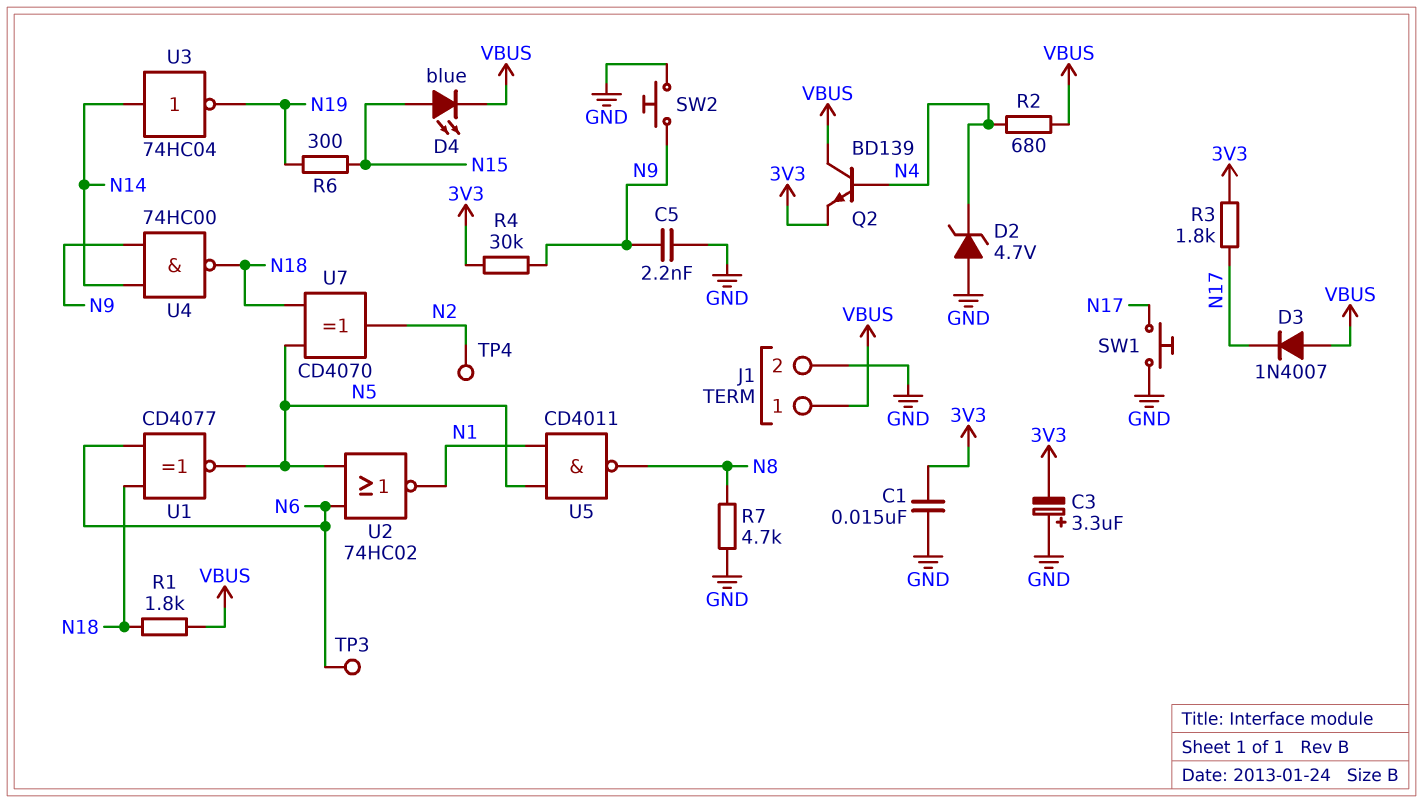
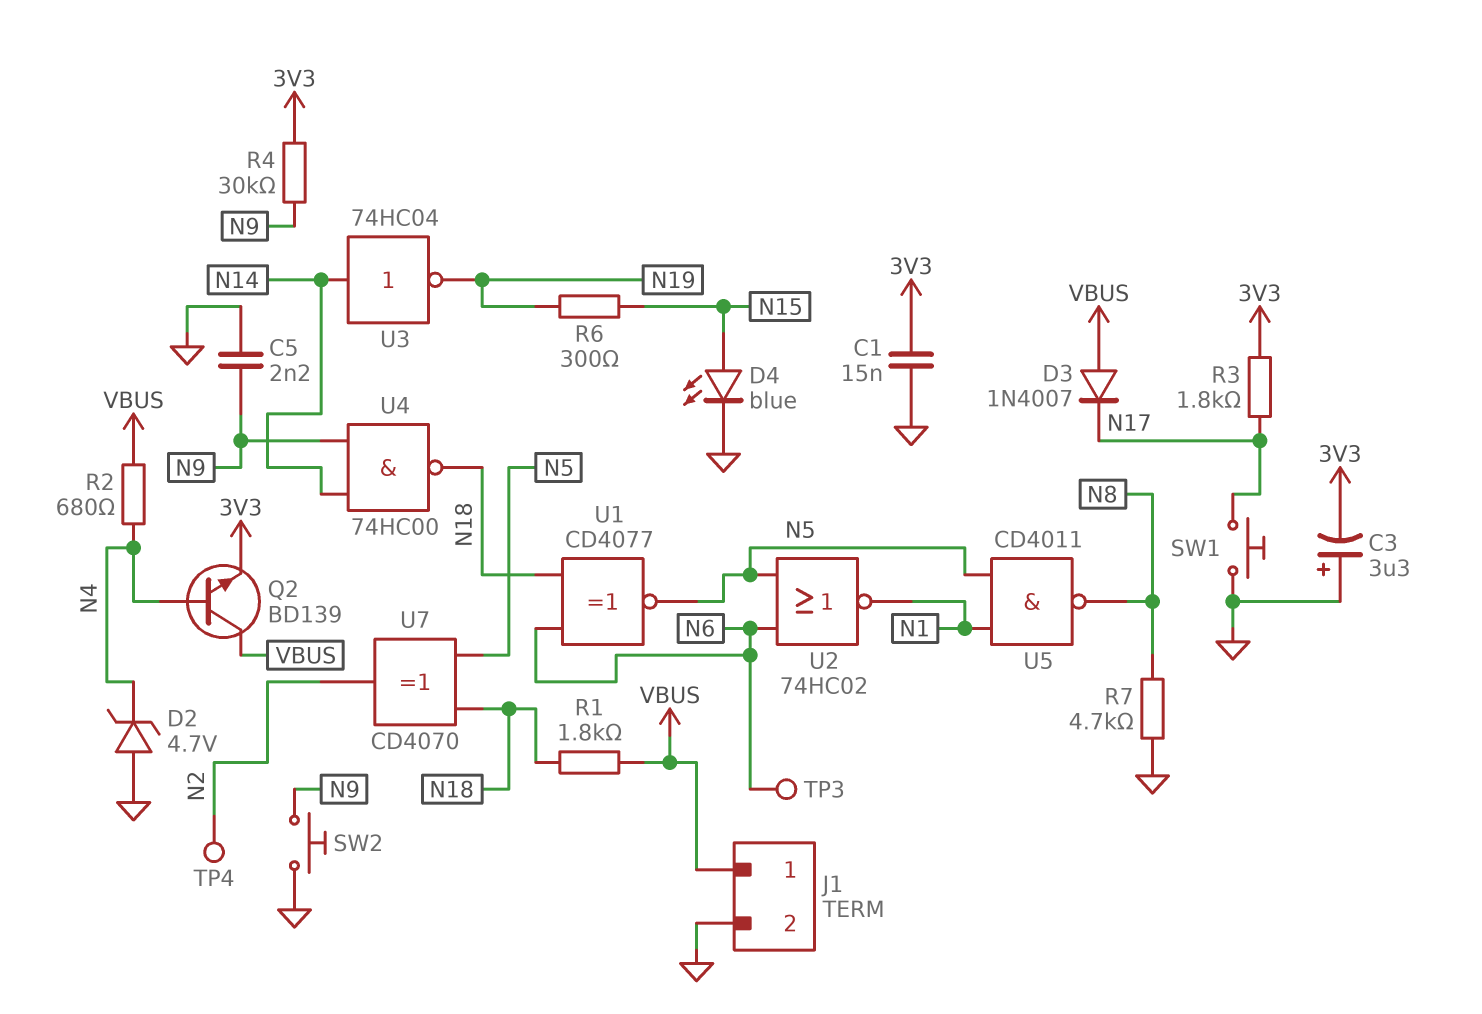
D4: LED blue (A N15, K VBUS) -> LED blue (A N15, K GND)

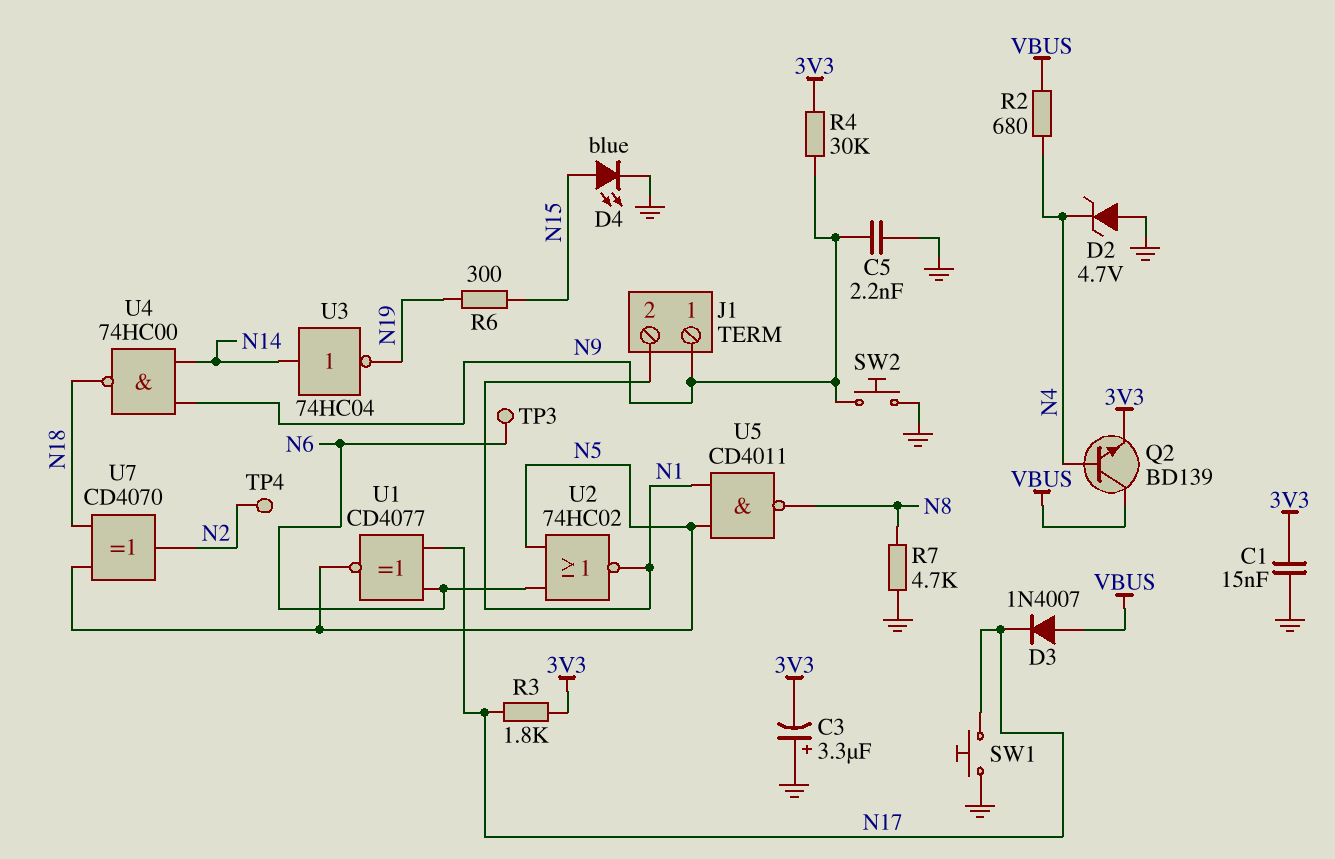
J1 pin 1: VBUS -> N9
J1 pin 2: GND -> N1
R1: 1.8k (N18, VBUS) -> none
U1: XNOR CD4077 (in N6, in N18, out N5) -> XNOR CD4077 (in N6, in N17, out N5)

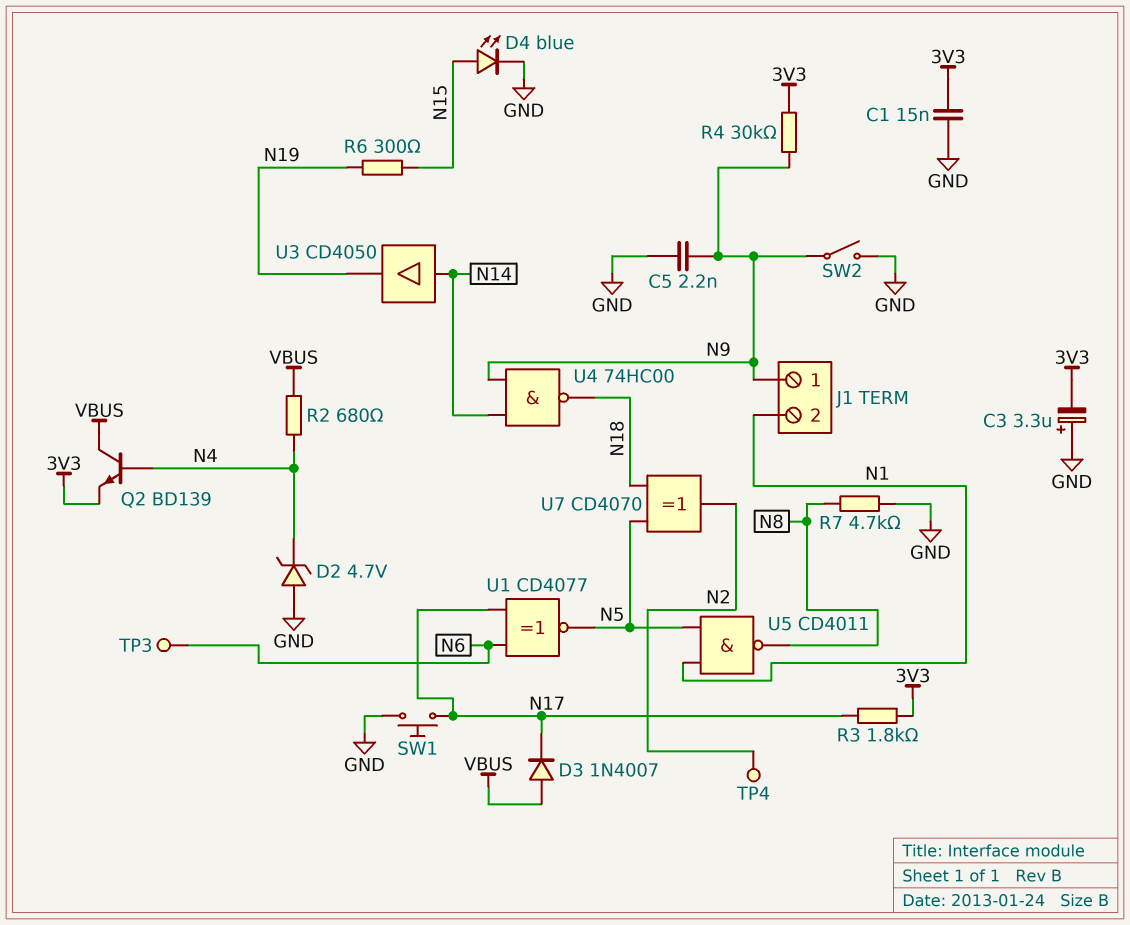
SW2: button (GND, N9) -> switch (GND, N9)
U2: NOR 74HC02 (in N5, in N6, out N1) -> none
U3: NOT 74HC04 (in N14, out N19) -> buffer CD4050 (in N14, out N19)

